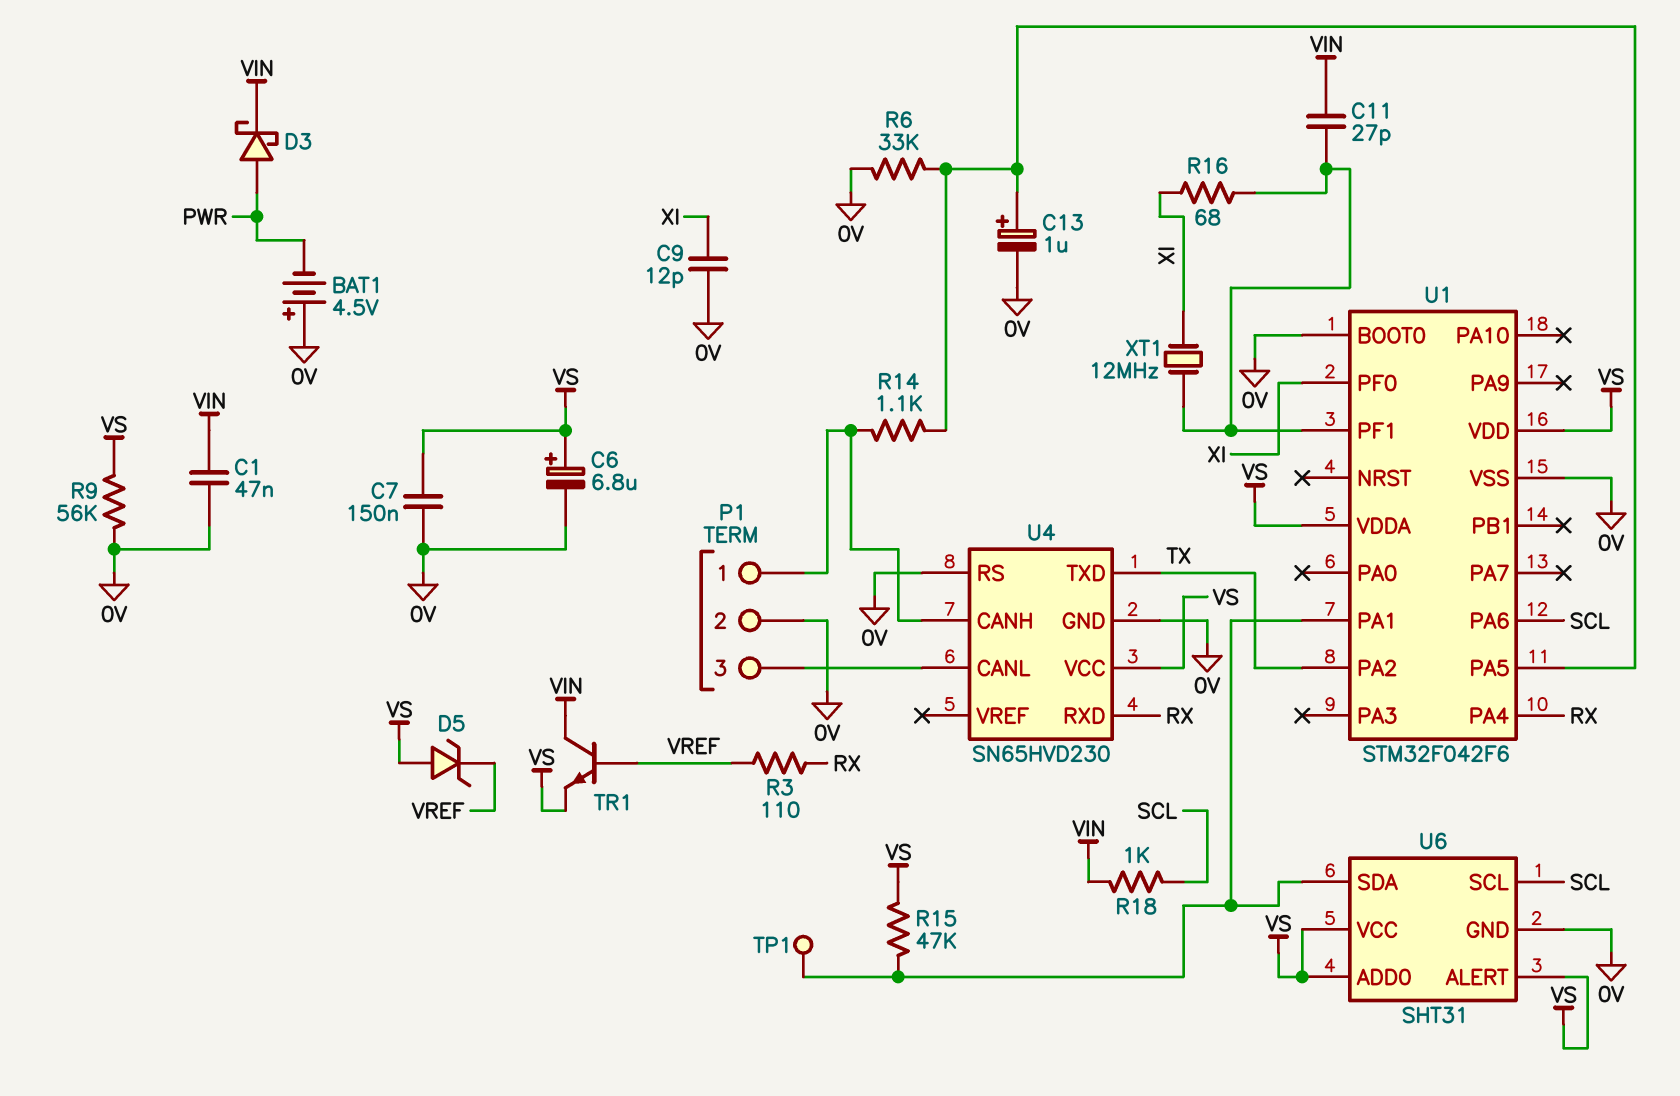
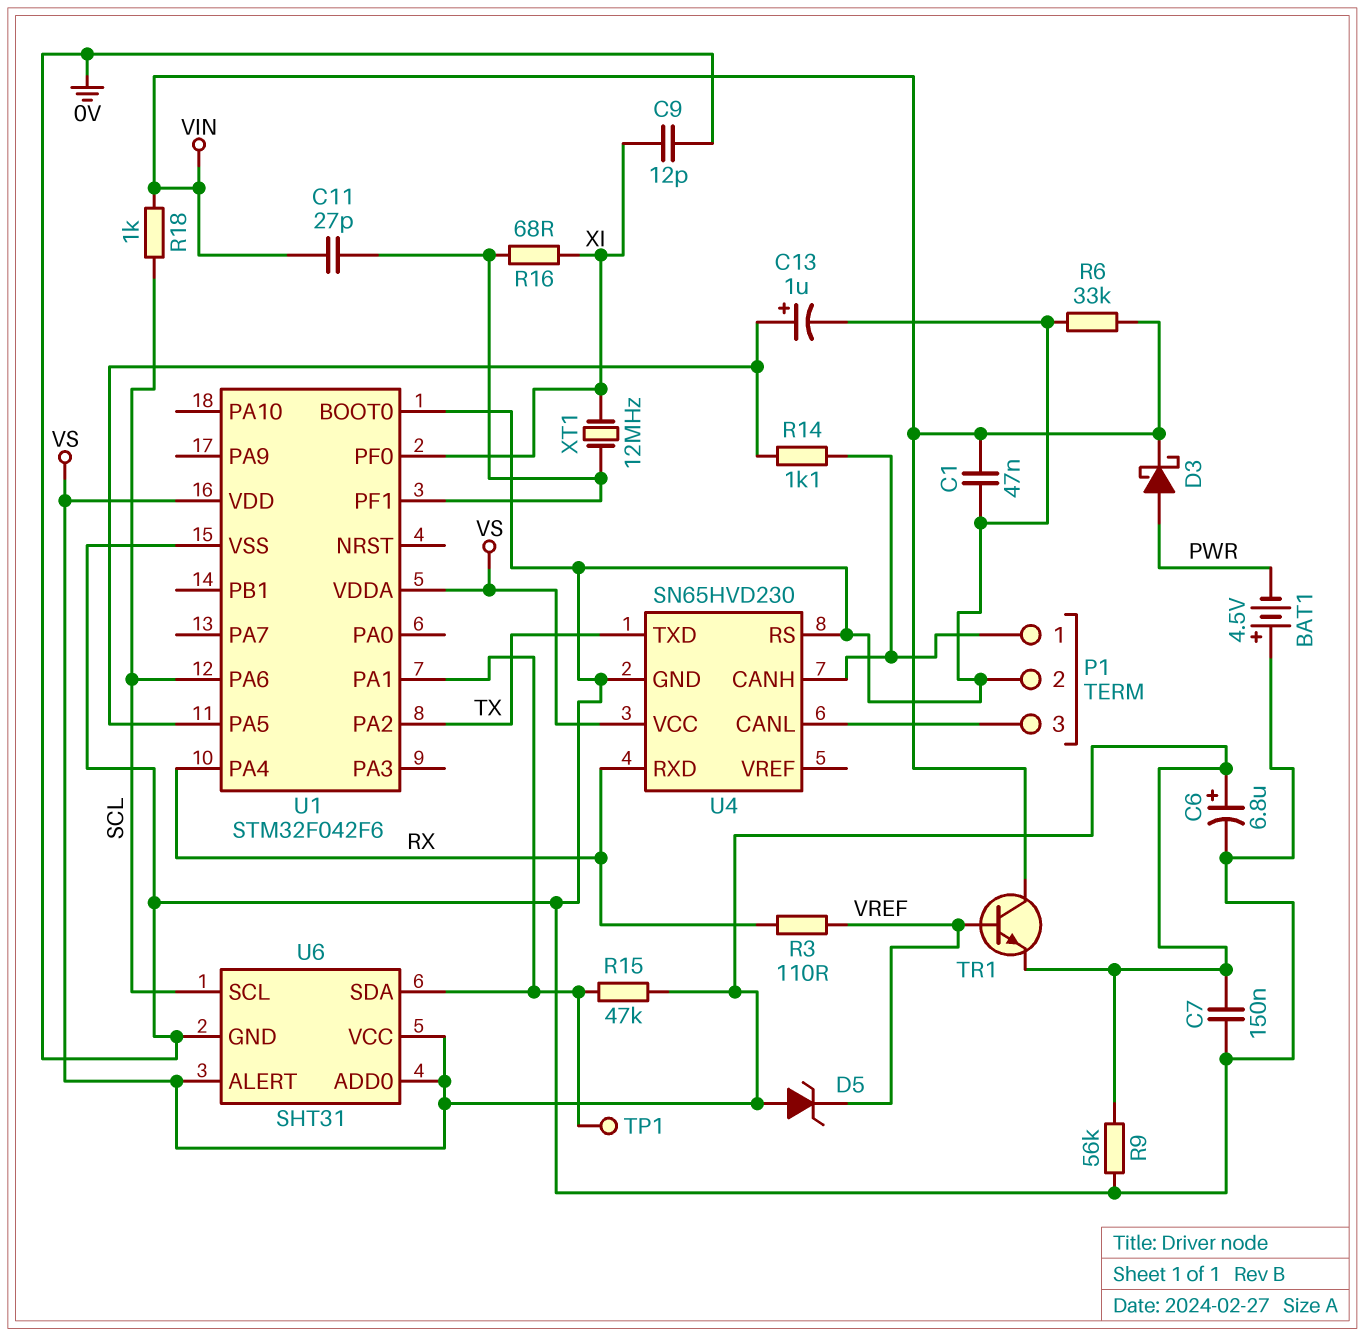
R6: 33k (0V, U1/PA5) -> 33k (0V, VIN)

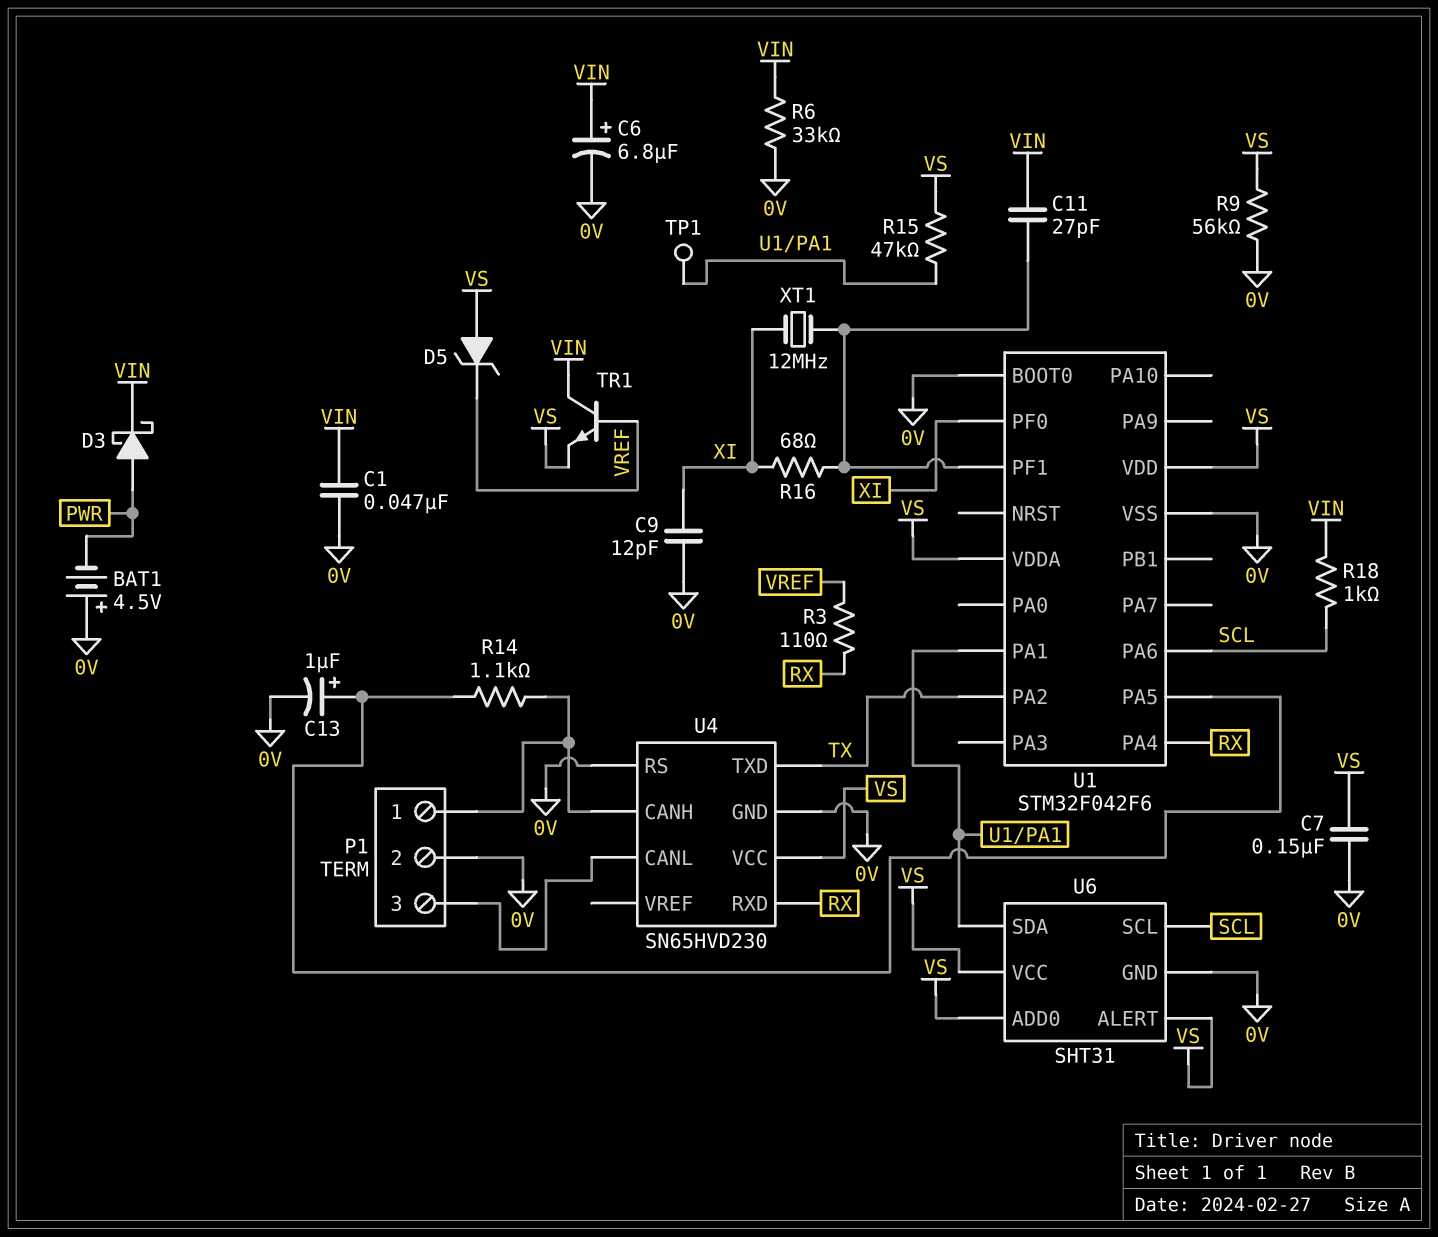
C6: 6.8uF (plus VS, minus 0V) -> 6.8uF (plus VIN, minus 0V)

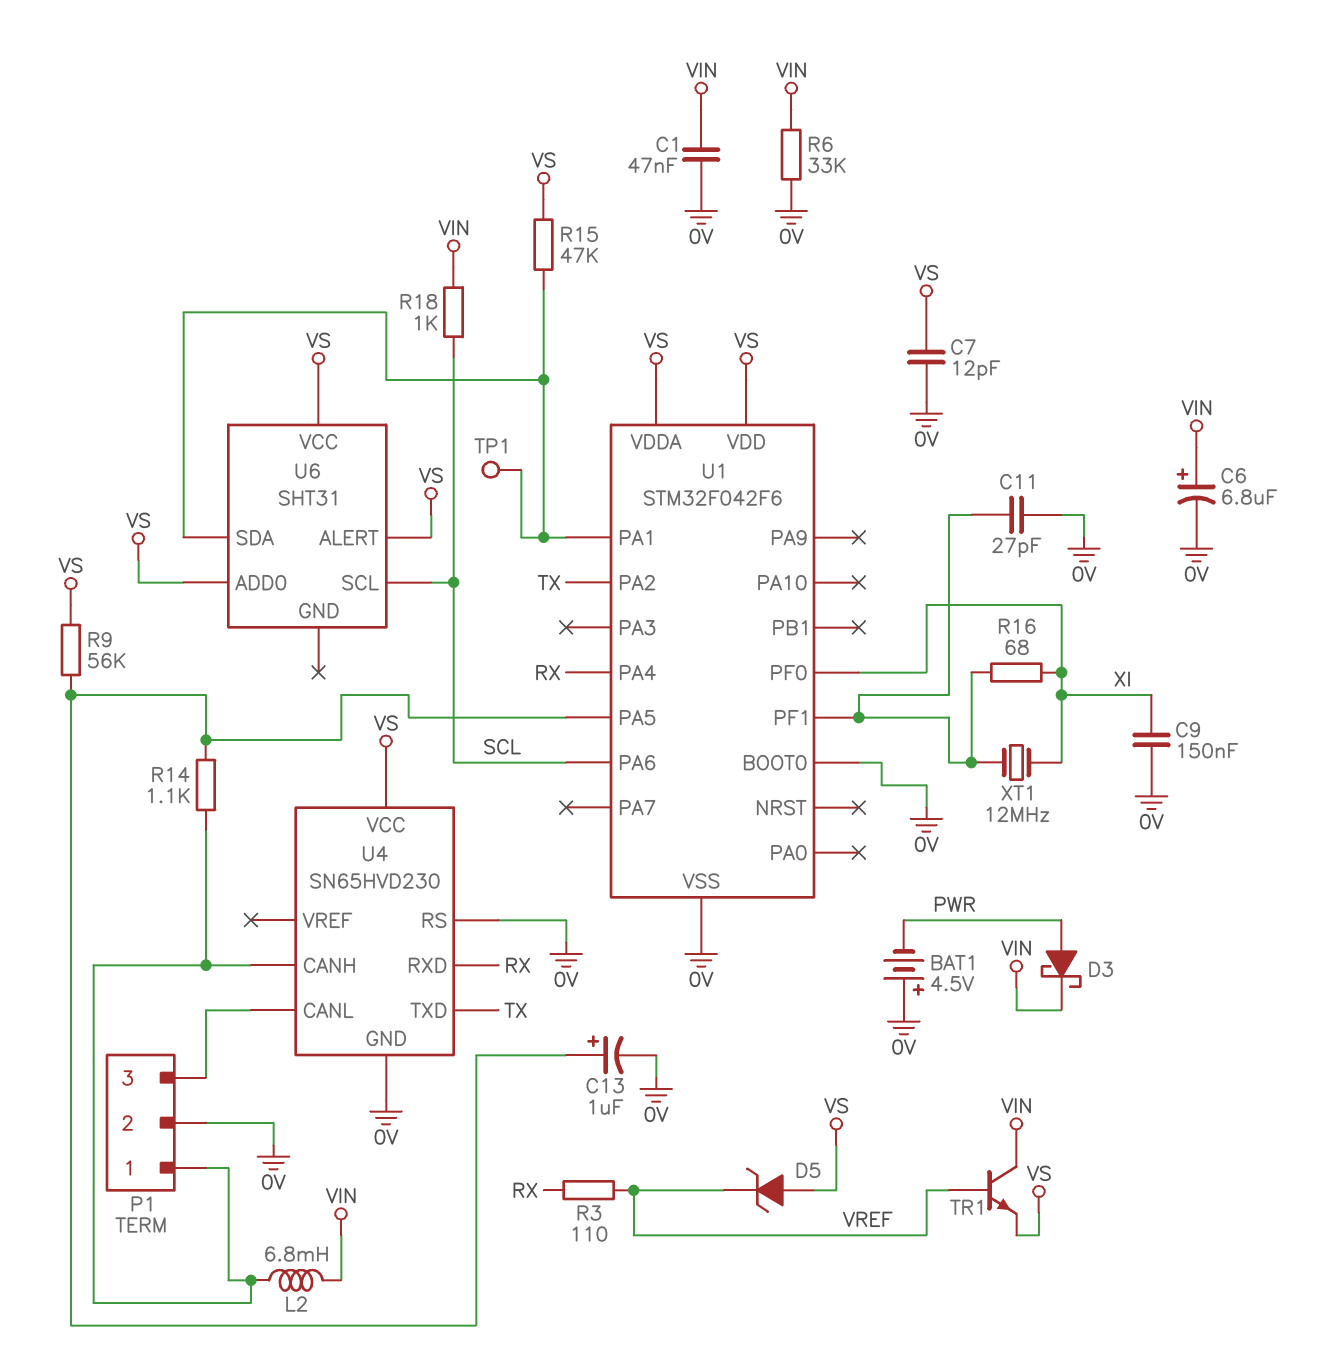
C7: 150nF (0V, VS) -> 12pF (0V, VS)
C9: 12pF (0V, XI) -> 150nF (0V, XI)
C11: 27pF (U1/PF1, VIN) -> 27pF (0V, U1/PF1)
L2: none -> 6.8mH (P1/1, VIN)
R9: 56k (0V, VS) -> 56k (U1/PA5, VS)
U6 pin GND: 0V -> none

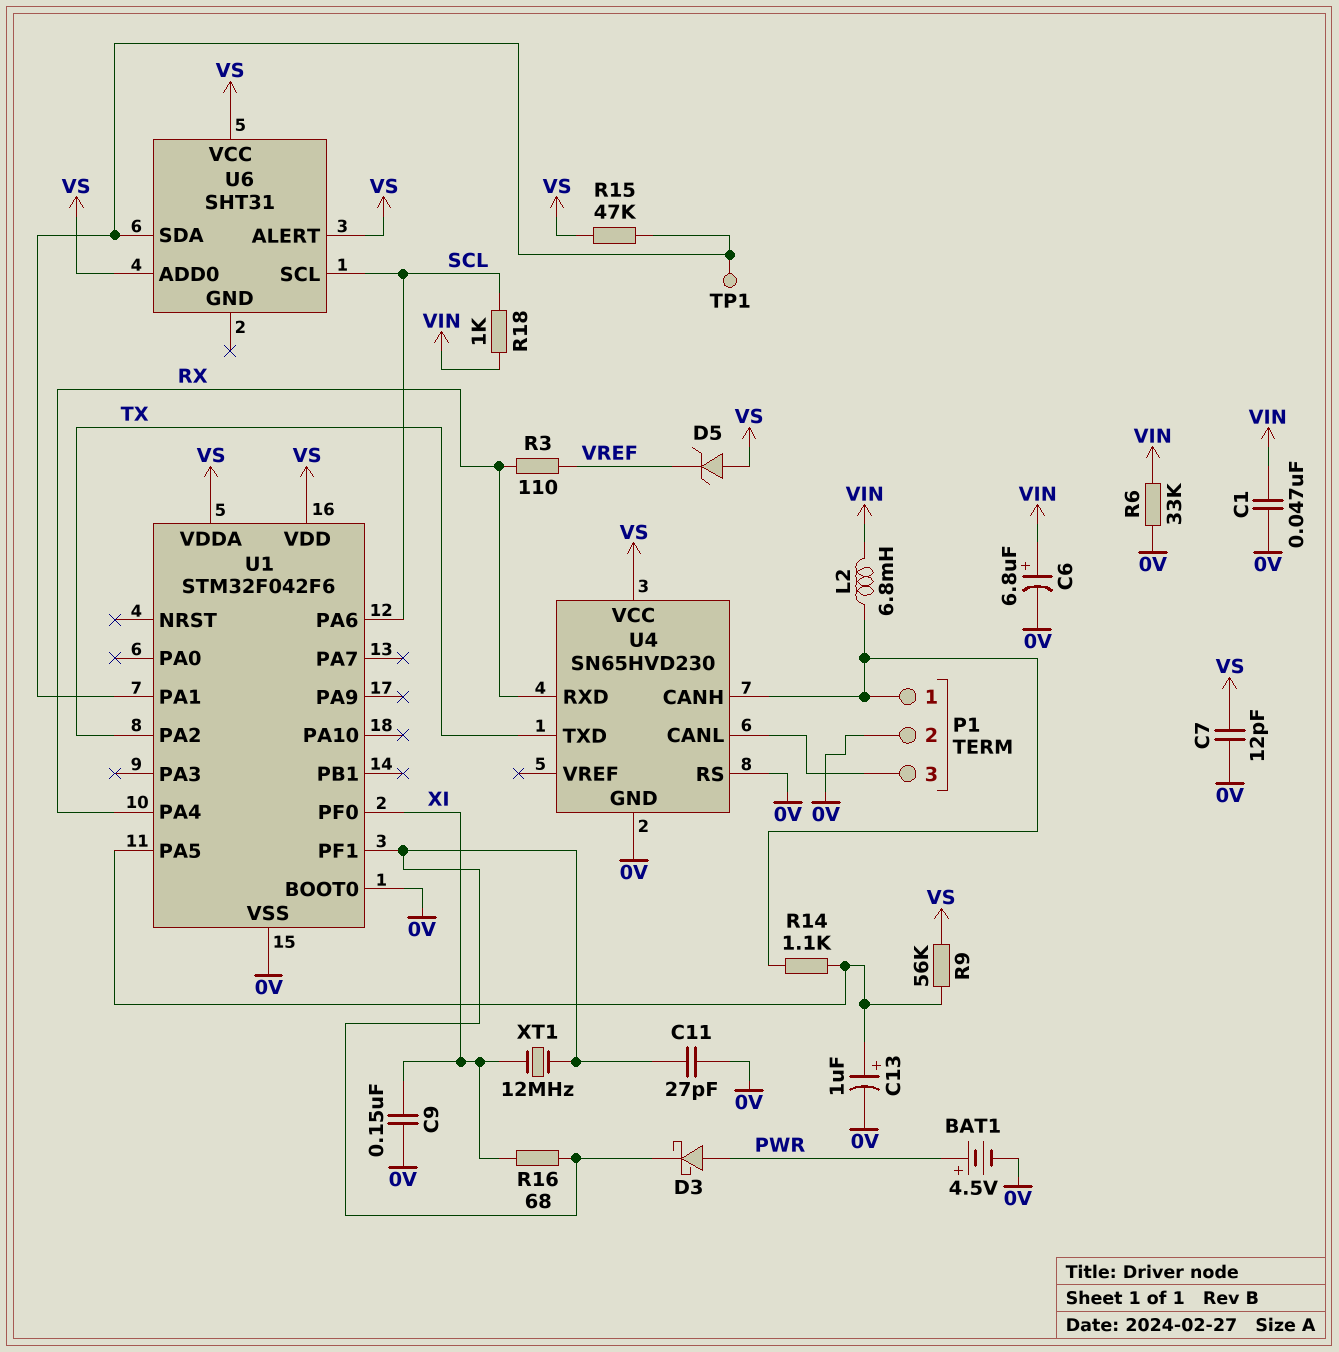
BAT1: 4.5V (plus 0V, minus PWR) -> 4.5V (plus PWR, minus 0V)
D3: schottky (A PWR, K VIN) -> schottky (A PWR, K U1/PF1)
TR1: NPN (B VREF, C VIN, E VS) -> none

